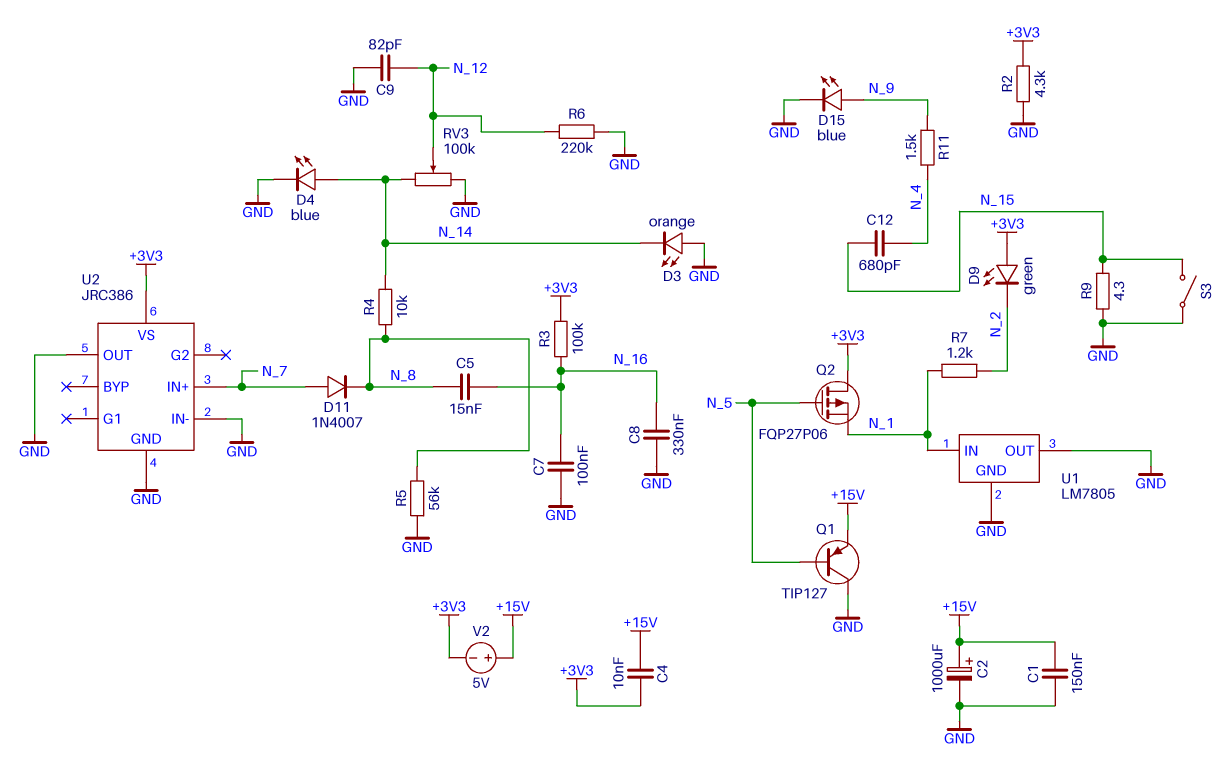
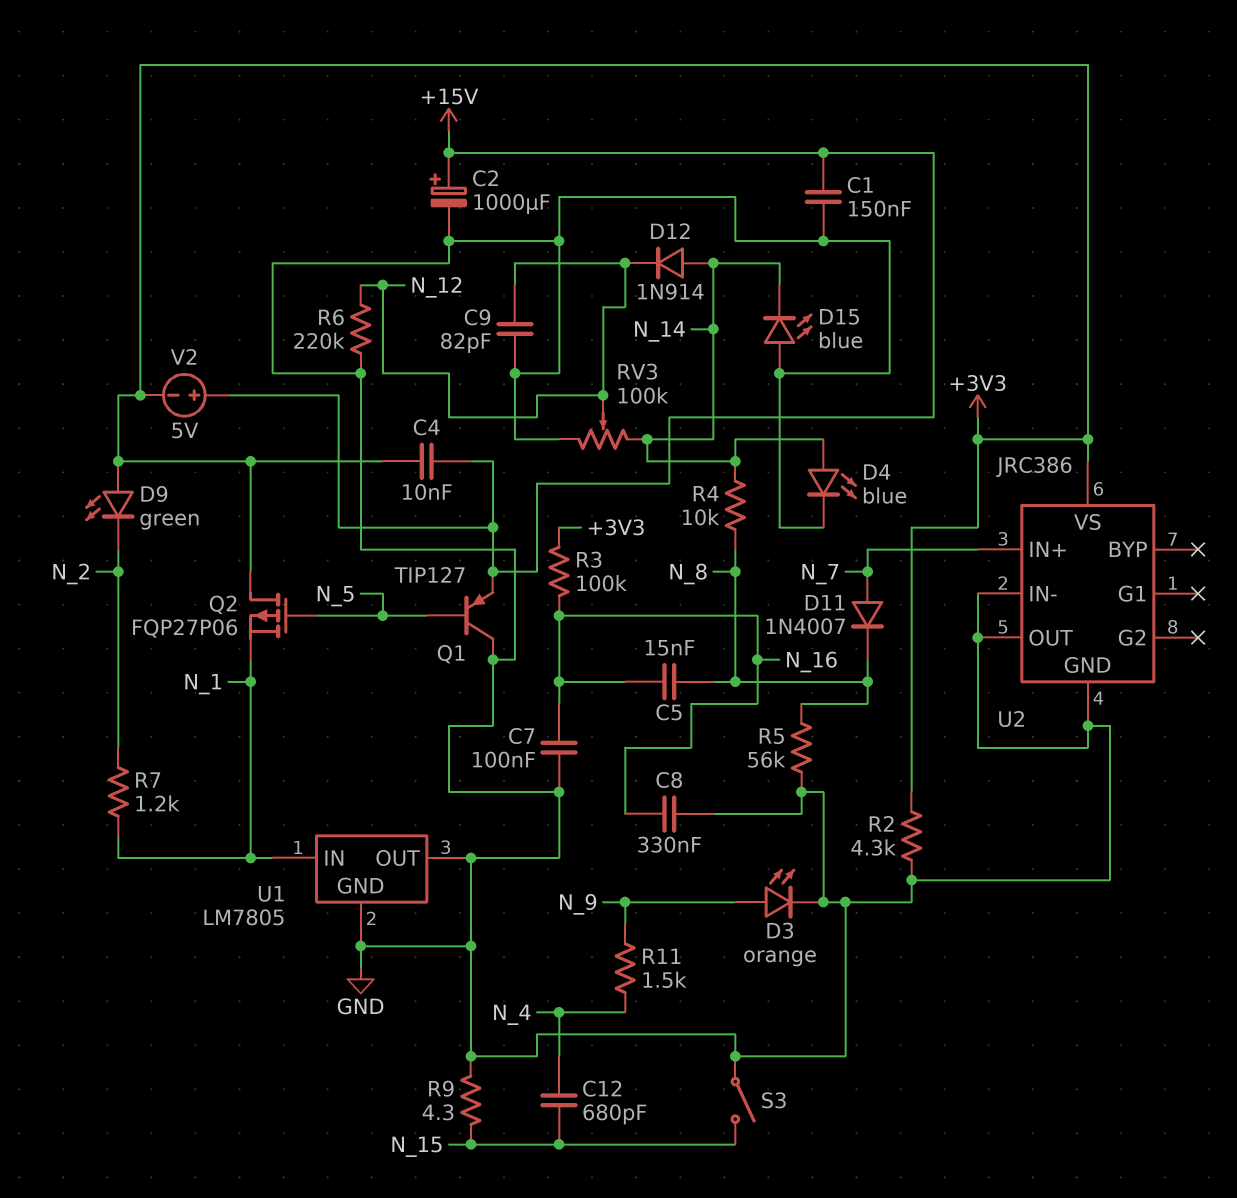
D3: LED orange (A GND, K N_14) -> LED orange (A N_9, K GND)
D12: none -> diode 1N914 (A N_14, K N_12)
D15: LED blue (A N_9, K GND) -> LED blue (A GND, K N_14)

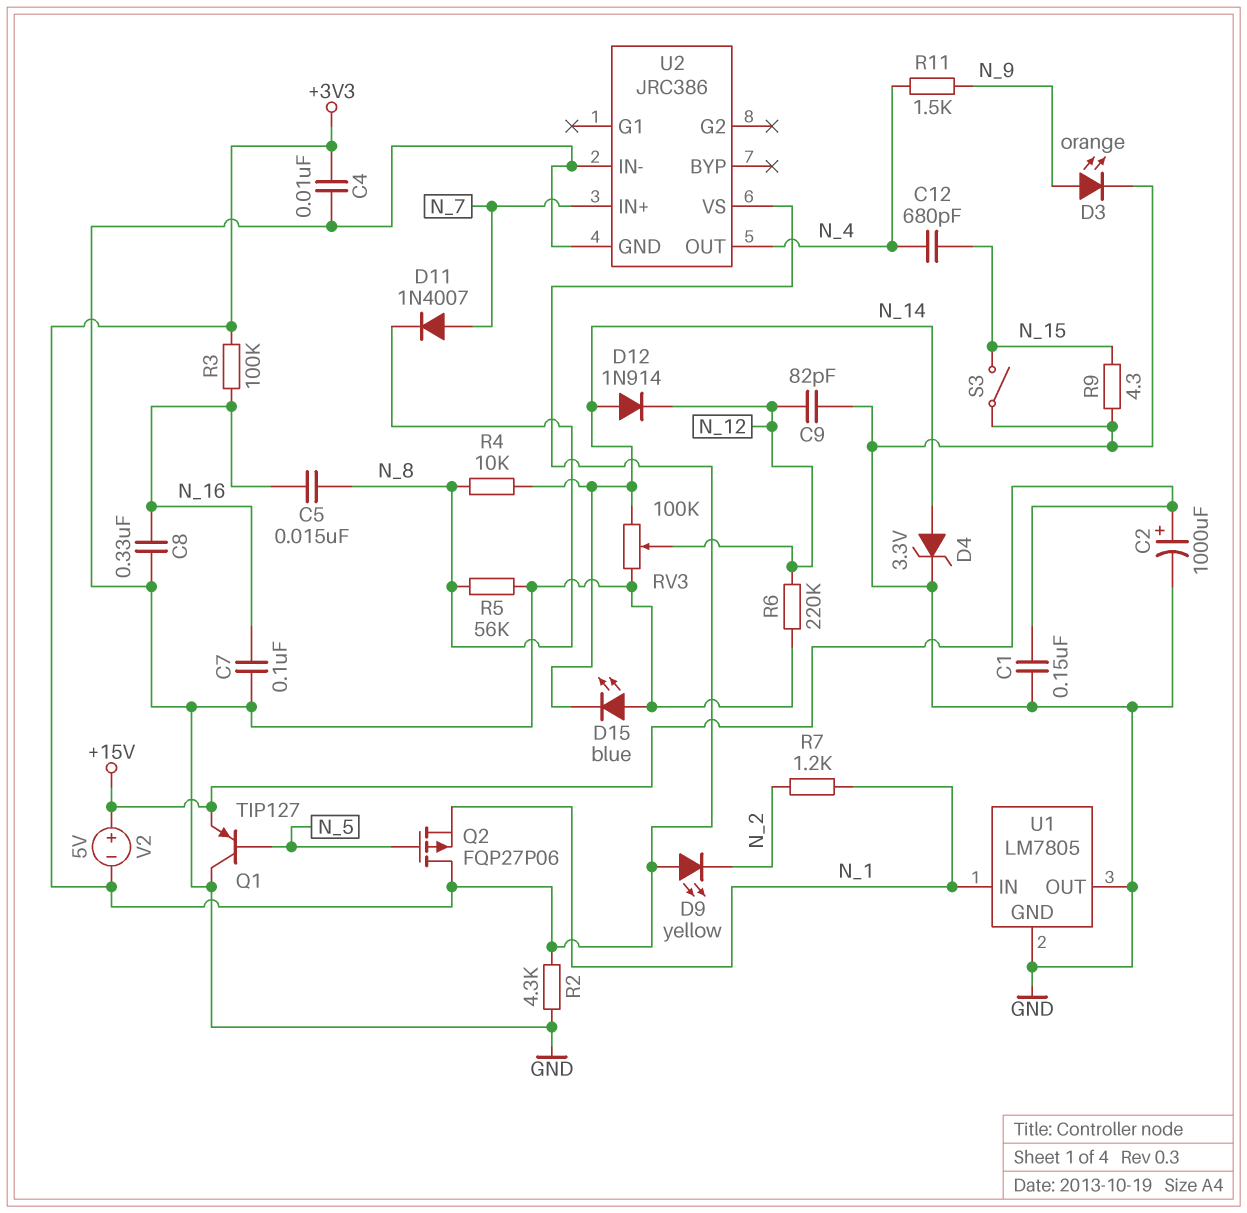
C4: 10nF (+3V3, +15V) -> 10nF (+3V3, GND)
D4: LED blue (A N_14, K GND) -> zener 3.3V (A N_14, K GND)
D9: LED green (A +3V3, K N_2) -> LED yellow (A +3V3, K N_2)
U2 pin OUT: GND -> N_4

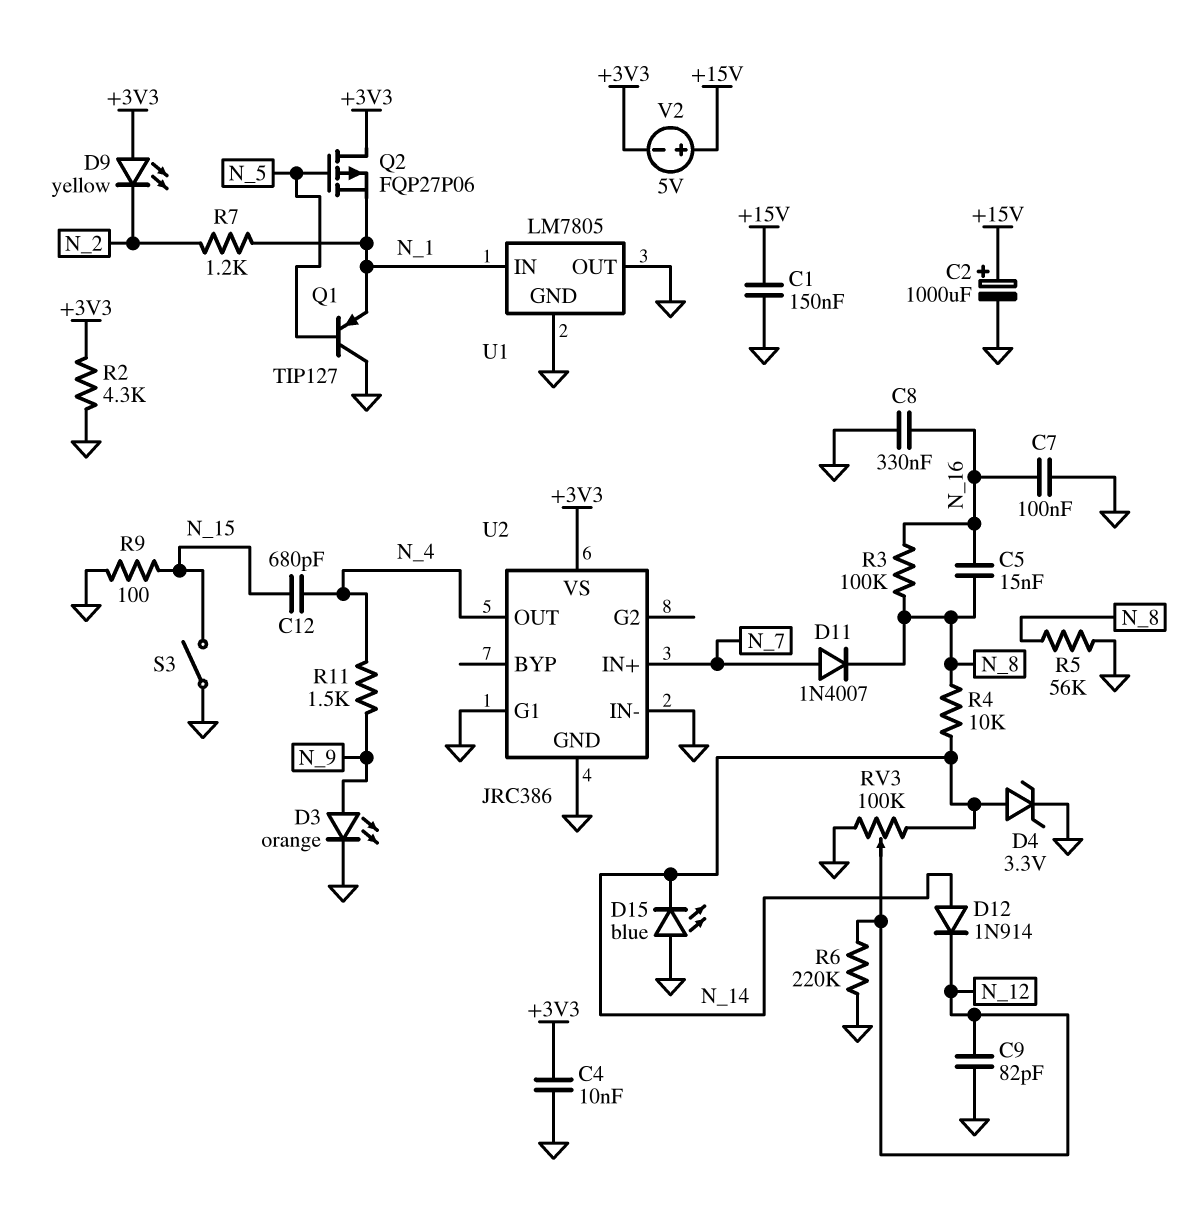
Q1: PNP TIP127 (B N_5, C GND, E +15V) -> PNP TIP127 (B N_5, C GND, E N_1)
R3: 100k (+3V3, N_16) -> 100k (N_8, N_16)
R9: 4.3 (GND, N_15) -> 100 (GND, N_15)
U2 pin G1: none -> GND

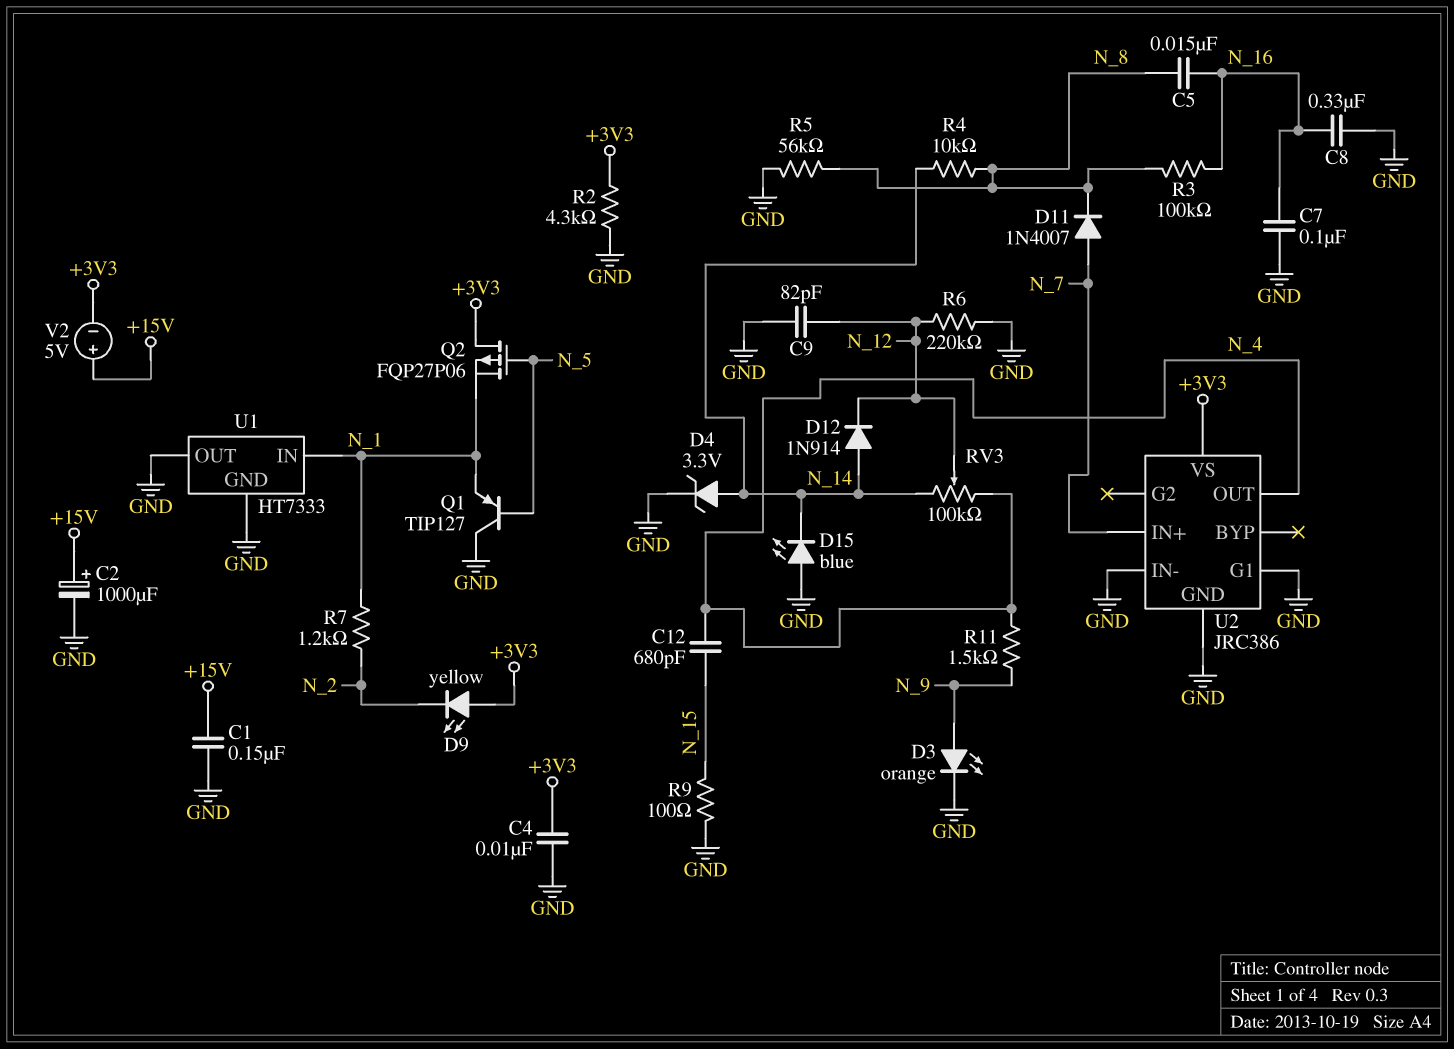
RV3: 100k (GND, N_14, wiper N_12) -> 100k (N_4, N_14, wiper N_12)
S3: switch (GND, N_15) -> none
U1: LM7805 -> HT7333

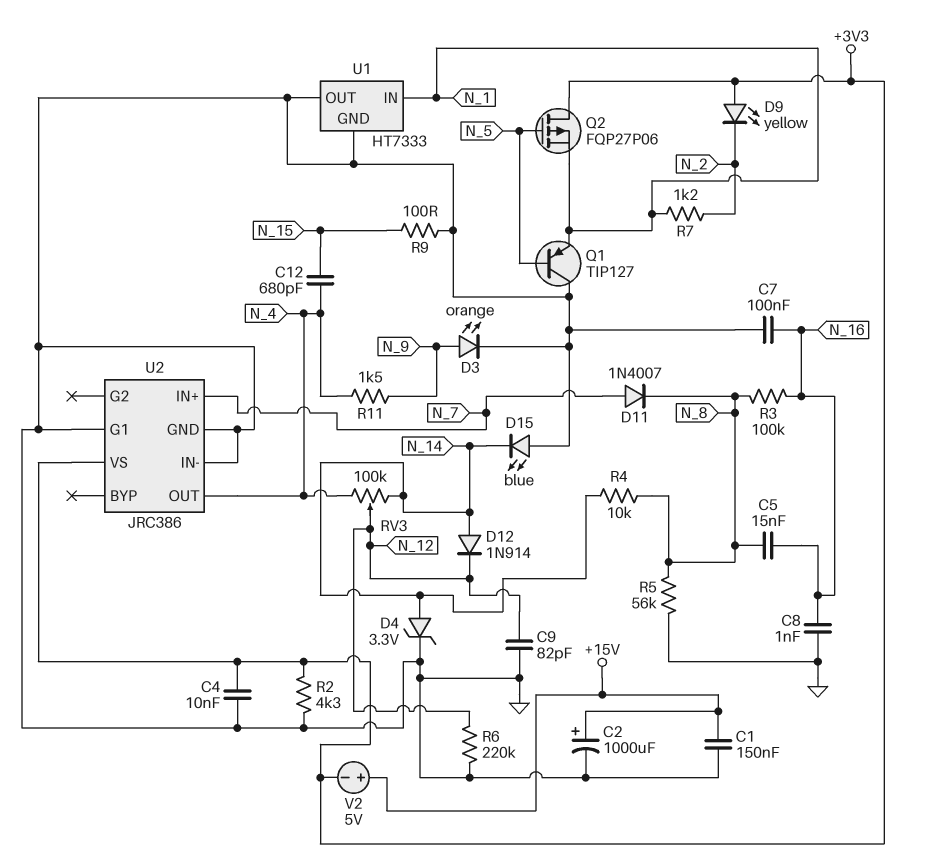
C8: 330nF (GND, N_16) -> 1nF (GND, N_16)

